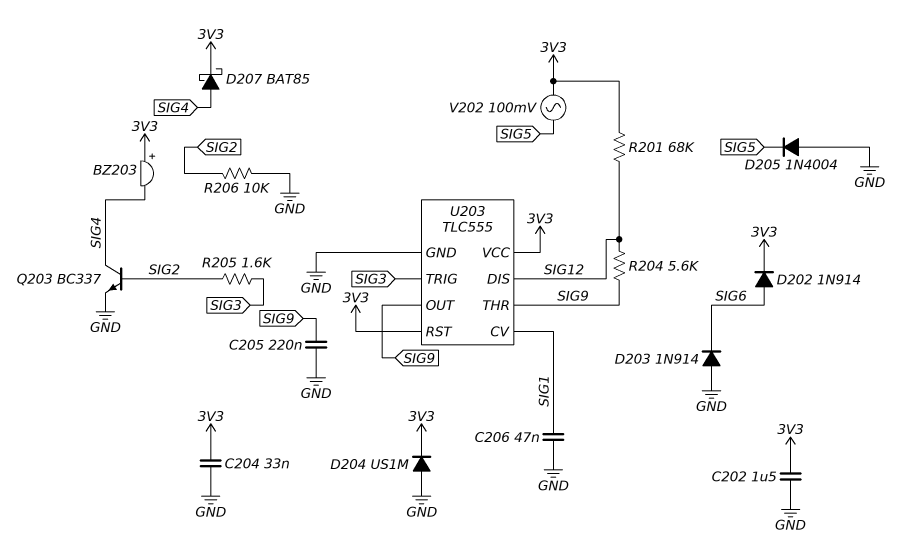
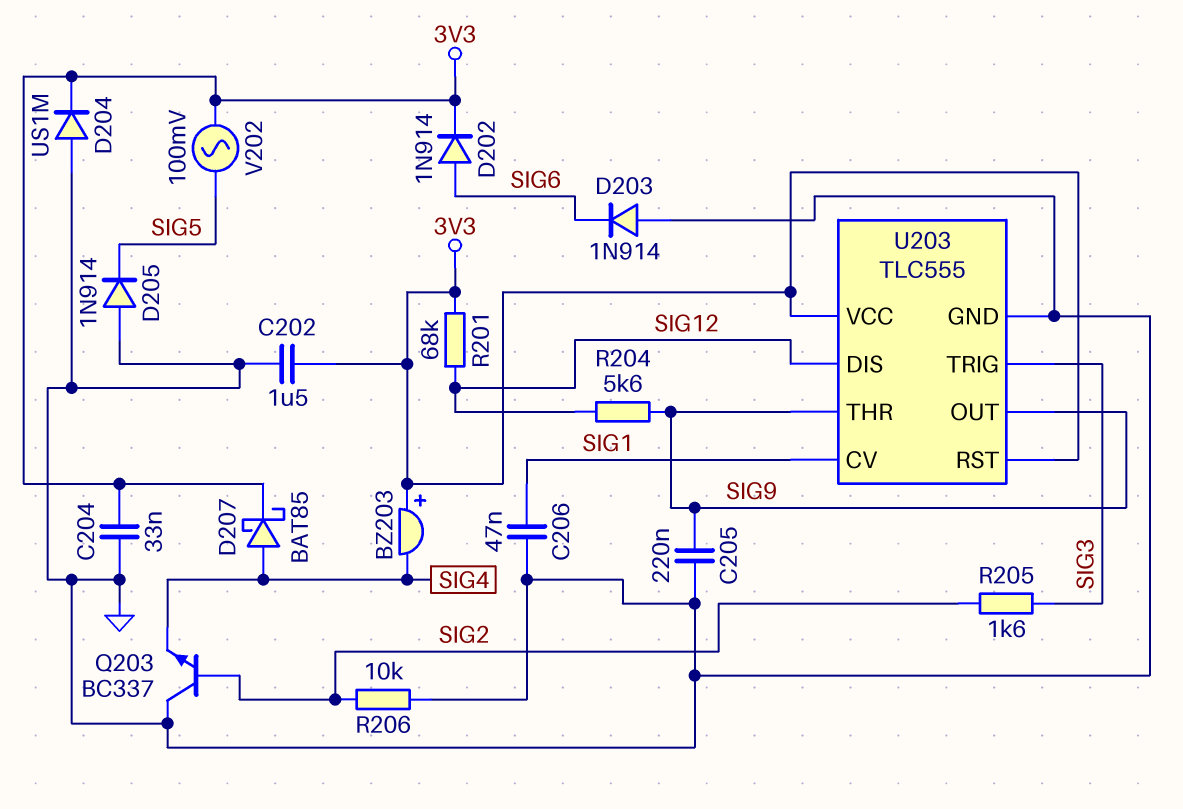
D205: diode 1N4004 (A GND, K SIG5) -> diode 1N914 (A GND, K SIG5)
Q203: NPN BC337 (B SIG2, C SIG4, E GND) -> NPN BC337 (B SIG2, C GND, E SIG4)

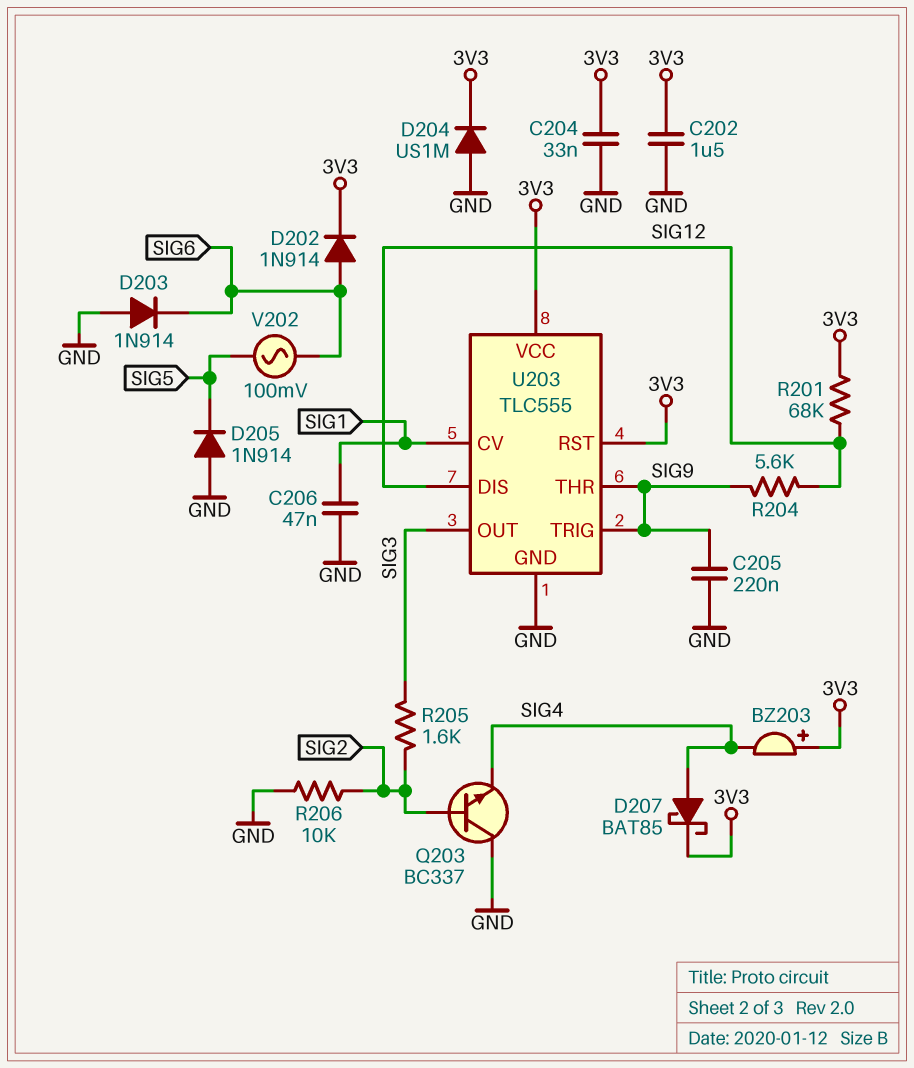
U203 pin OUT: SIG9 -> SIG3
U203 pin TRIG: SIG3 -> SIG9
V202: AC 100mV (3V3, SIG5) -> AC 100mV (SIG5, SIG6)

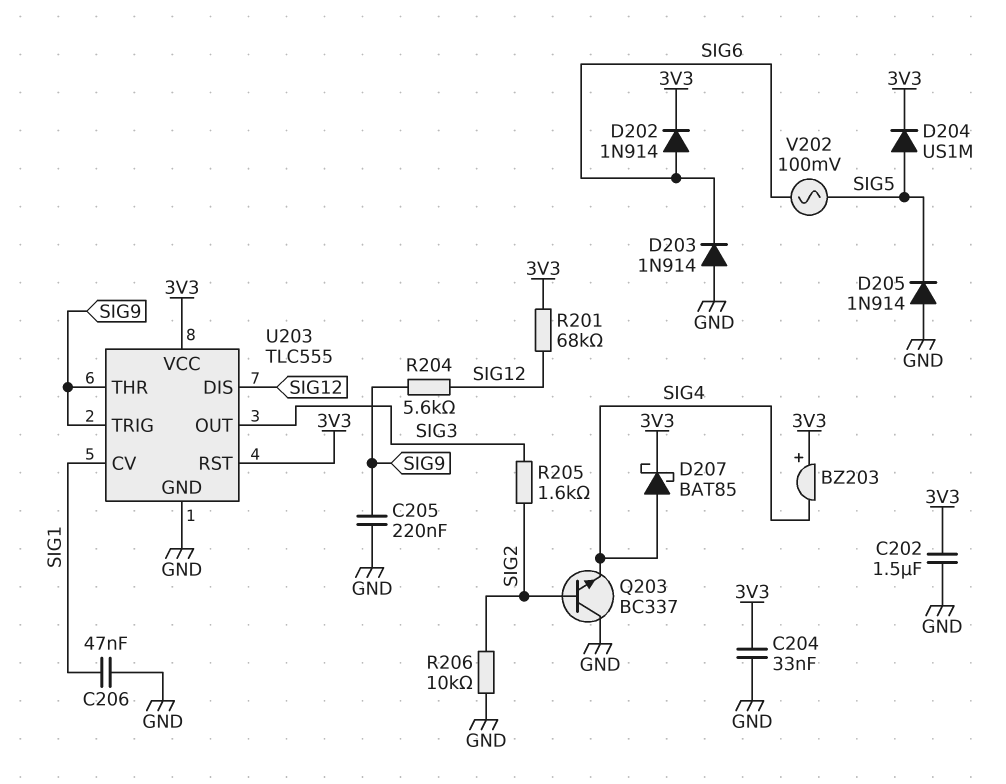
D204: diode US1M (A GND, K 3V3) -> diode US1M (A SIG5, K 3V3)

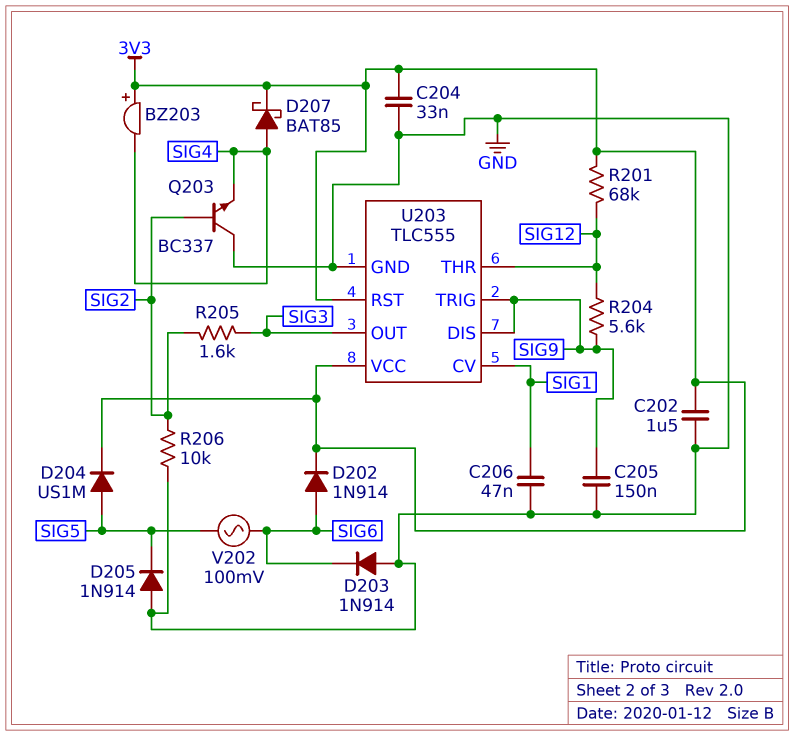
C205: 220nF (GND, SIG9) -> 150nF (GND, SIG9)
U203 pin DIS: SIG12 -> SIG9
U203 pin THR: SIG9 -> SIG12

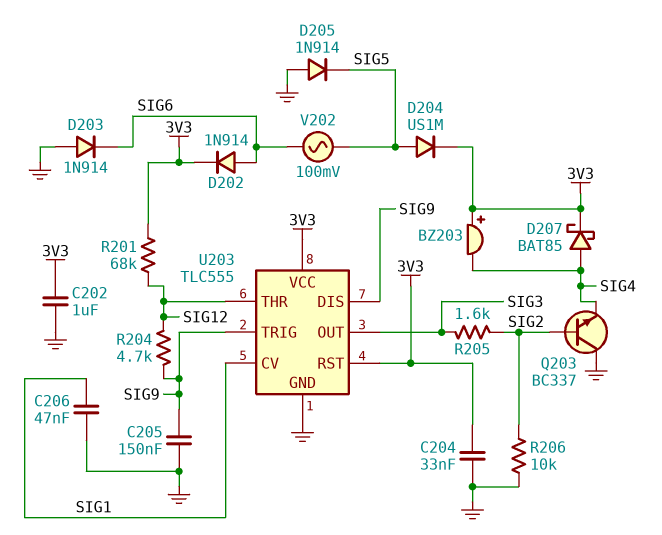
C202: 1.5uF (3V3, GND) -> 1uF (3V3, GND)
R204: 5.6k (SIG9, SIG12) -> 4.7k (SIG9, SIG12)

